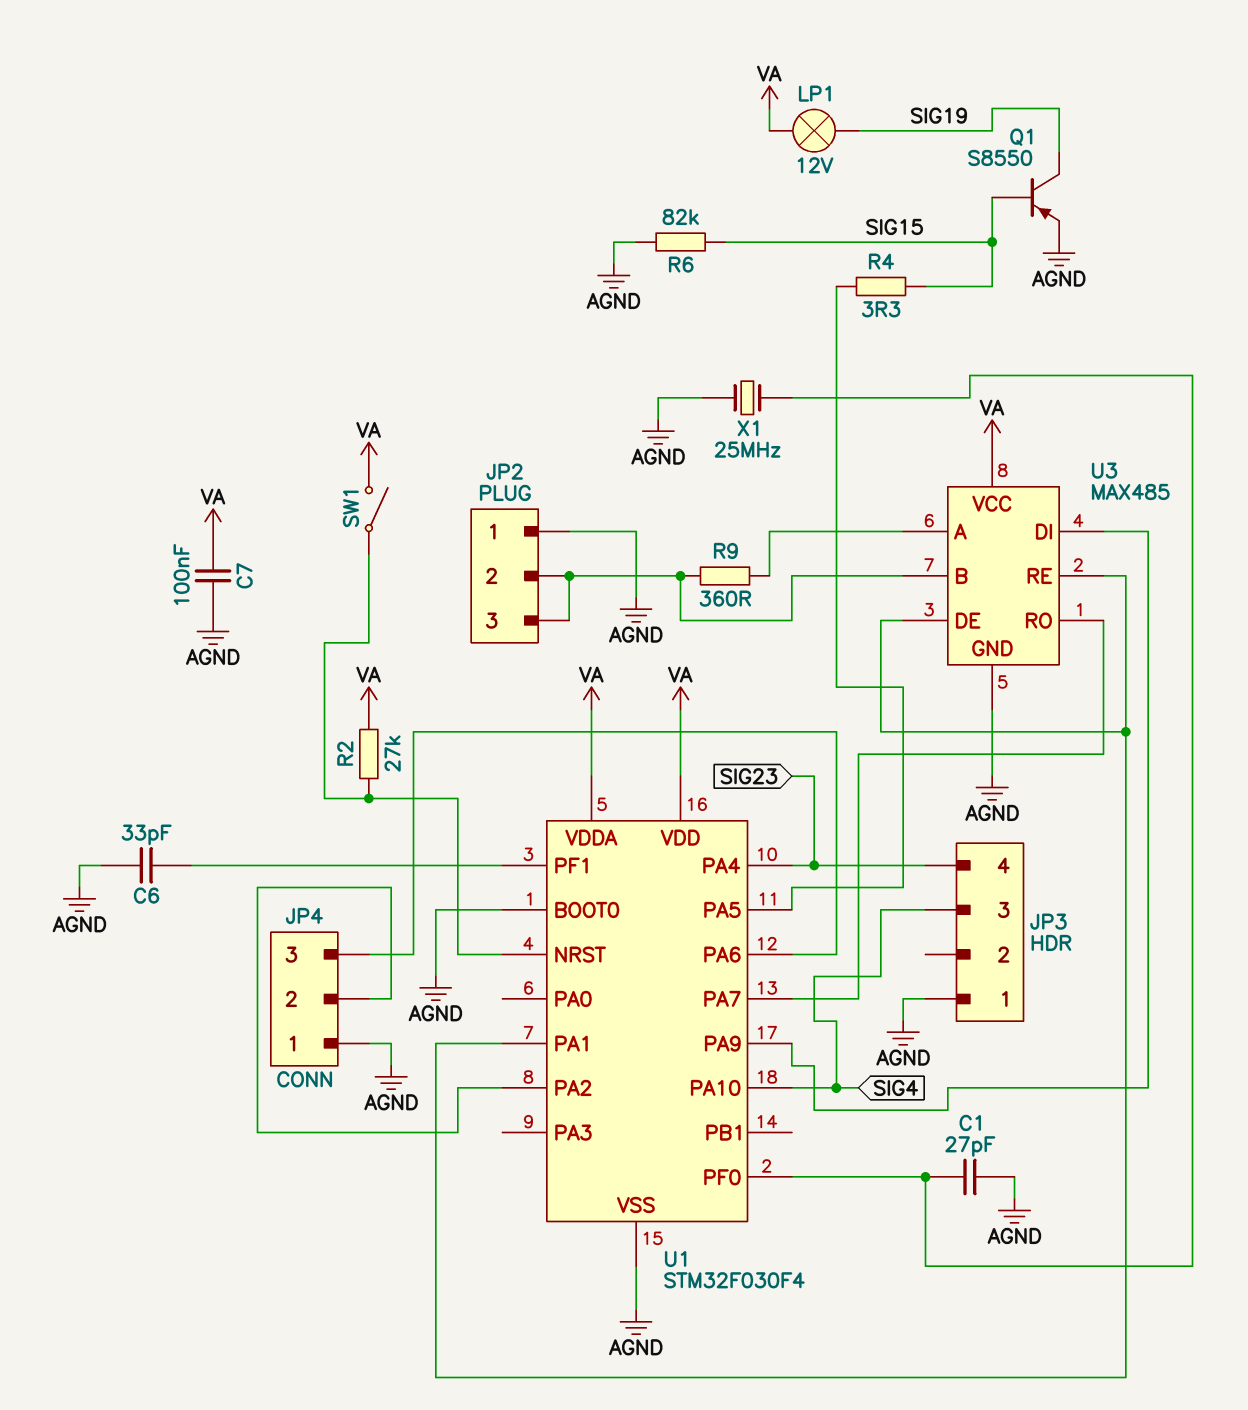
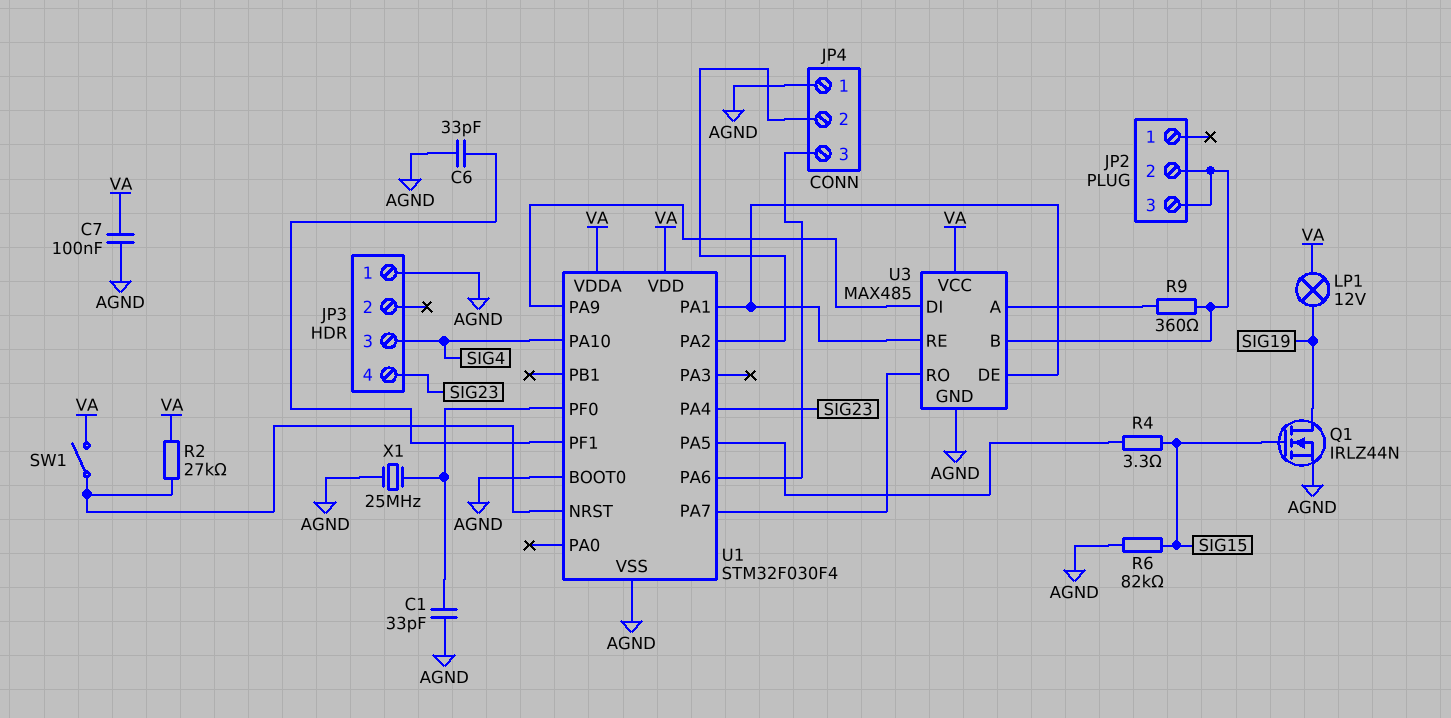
C1: 27pF (AGND, U1/PF0) -> 33pF (AGND, U1/PF0)
JP2 pin 1: AGND -> none
Q1: PNP S8550 (B SIG15, C SIG19, E AGND) -> NMOS IRLZ44N (G SIG15, D SIG19, S AGND)

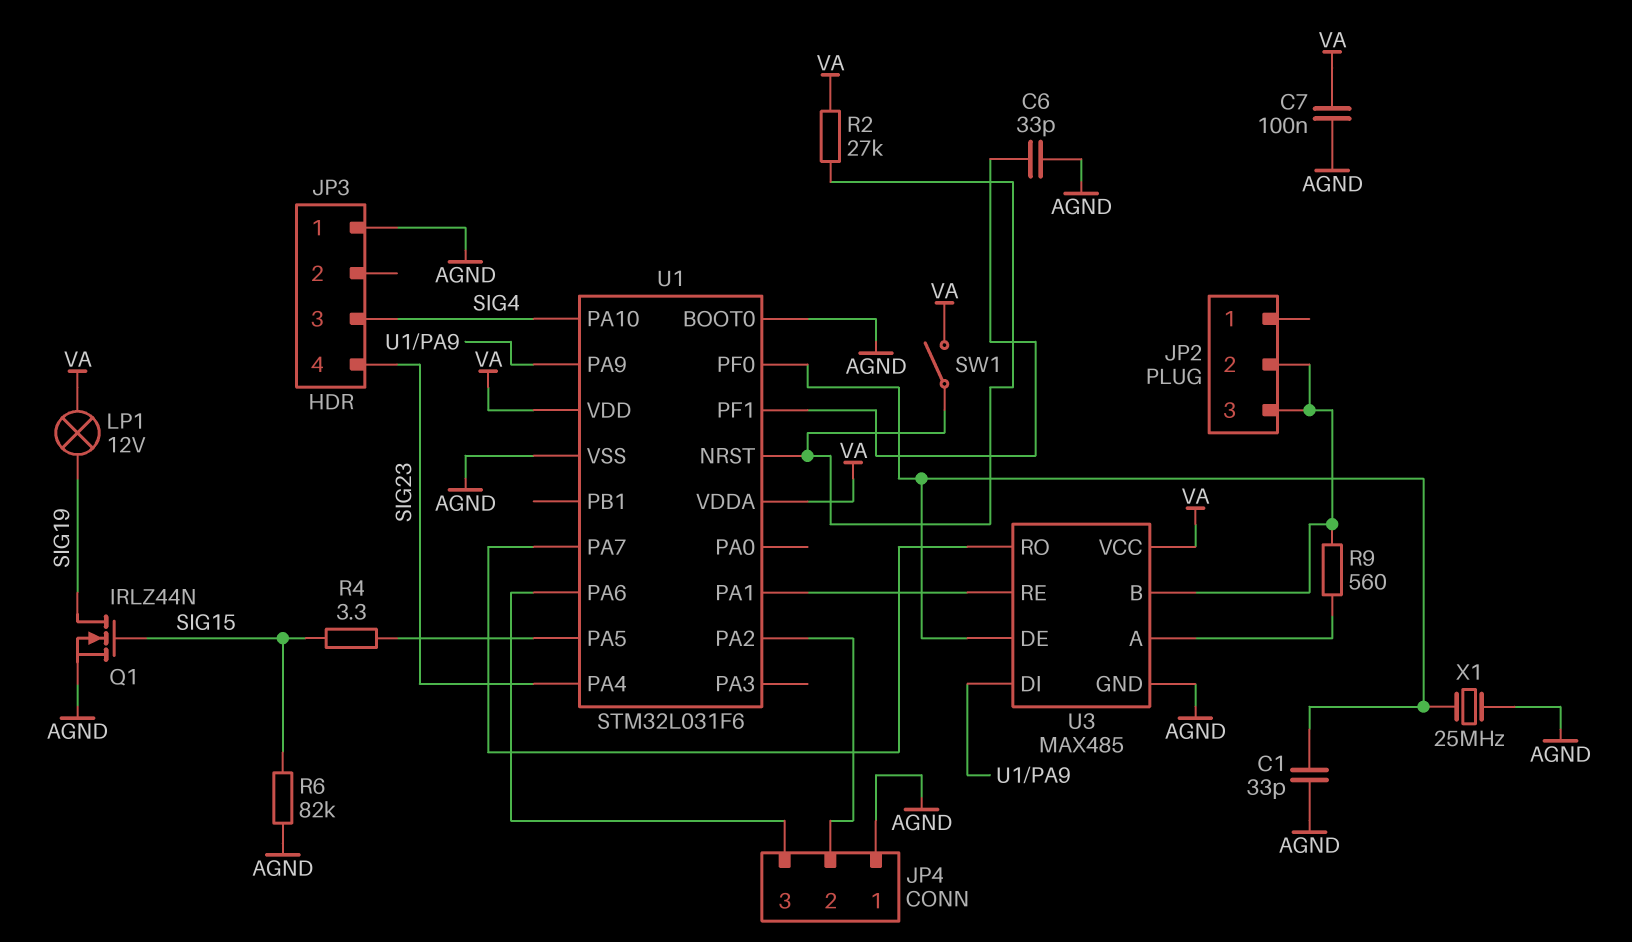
R9: 360 (JP2/2, U3/A) -> 560 (JP2/2, U3/A)
U1: STM32F030F4 -> STM32L031F6
U3 pin DE: U1/PA1 -> U1/PF0

